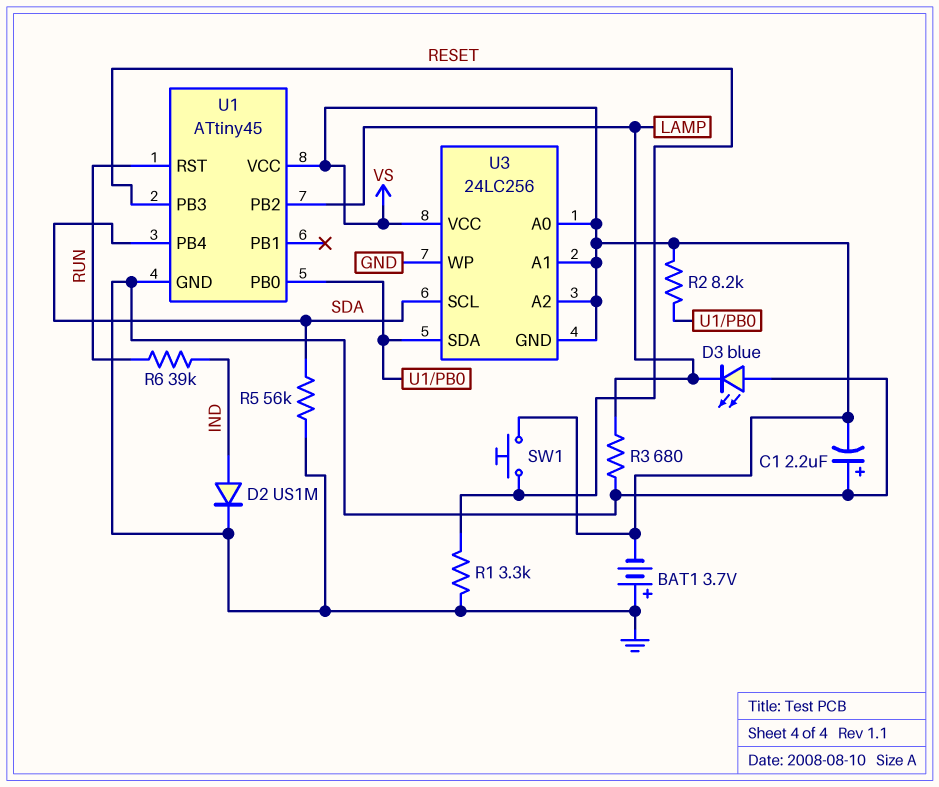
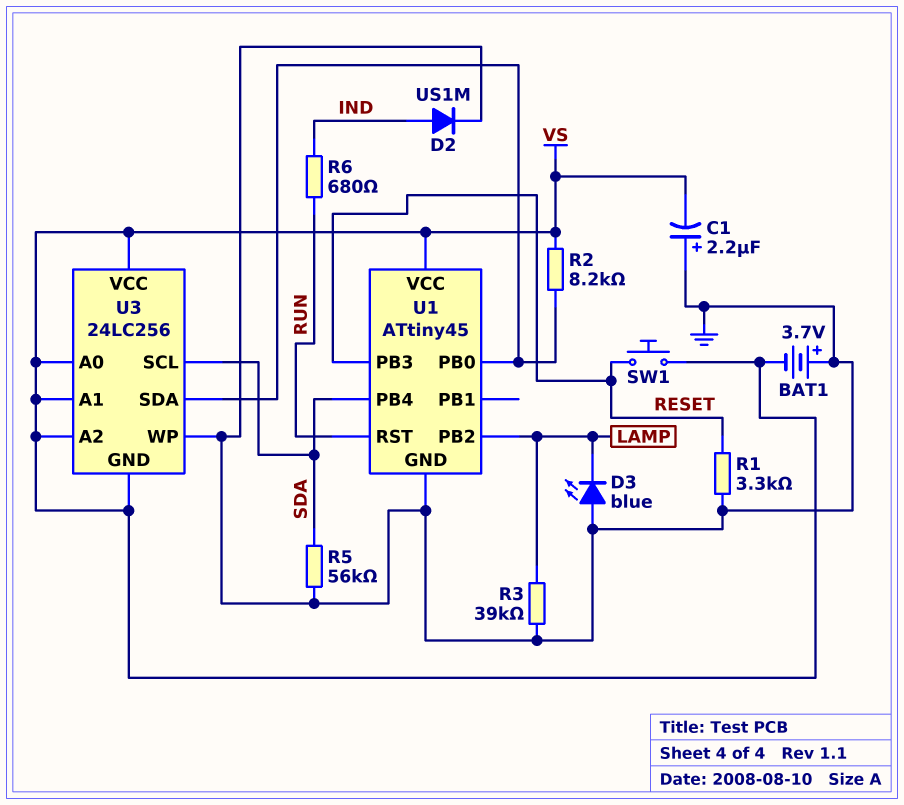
R3: 680 (GND, LAMP) -> 39k (GND, LAMP)
R6: 39k (IND, RUN) -> 680 (IND, RUN)

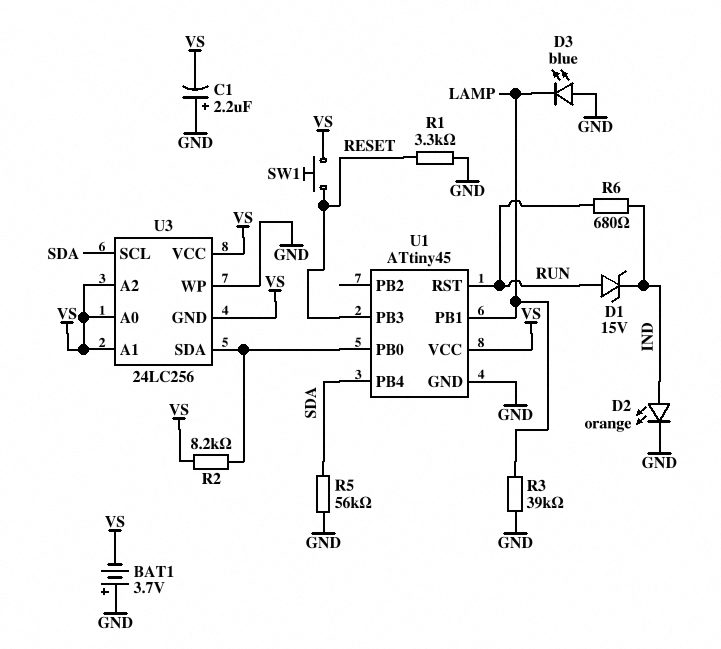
D1: none -> zener 15V (A RUN, K IND)
D2: diode US1M (A IND, K GND) -> LED orange (A IND, K GND)
U1 pin PB1: none -> LAMP
U1 pin PB2: LAMP -> none

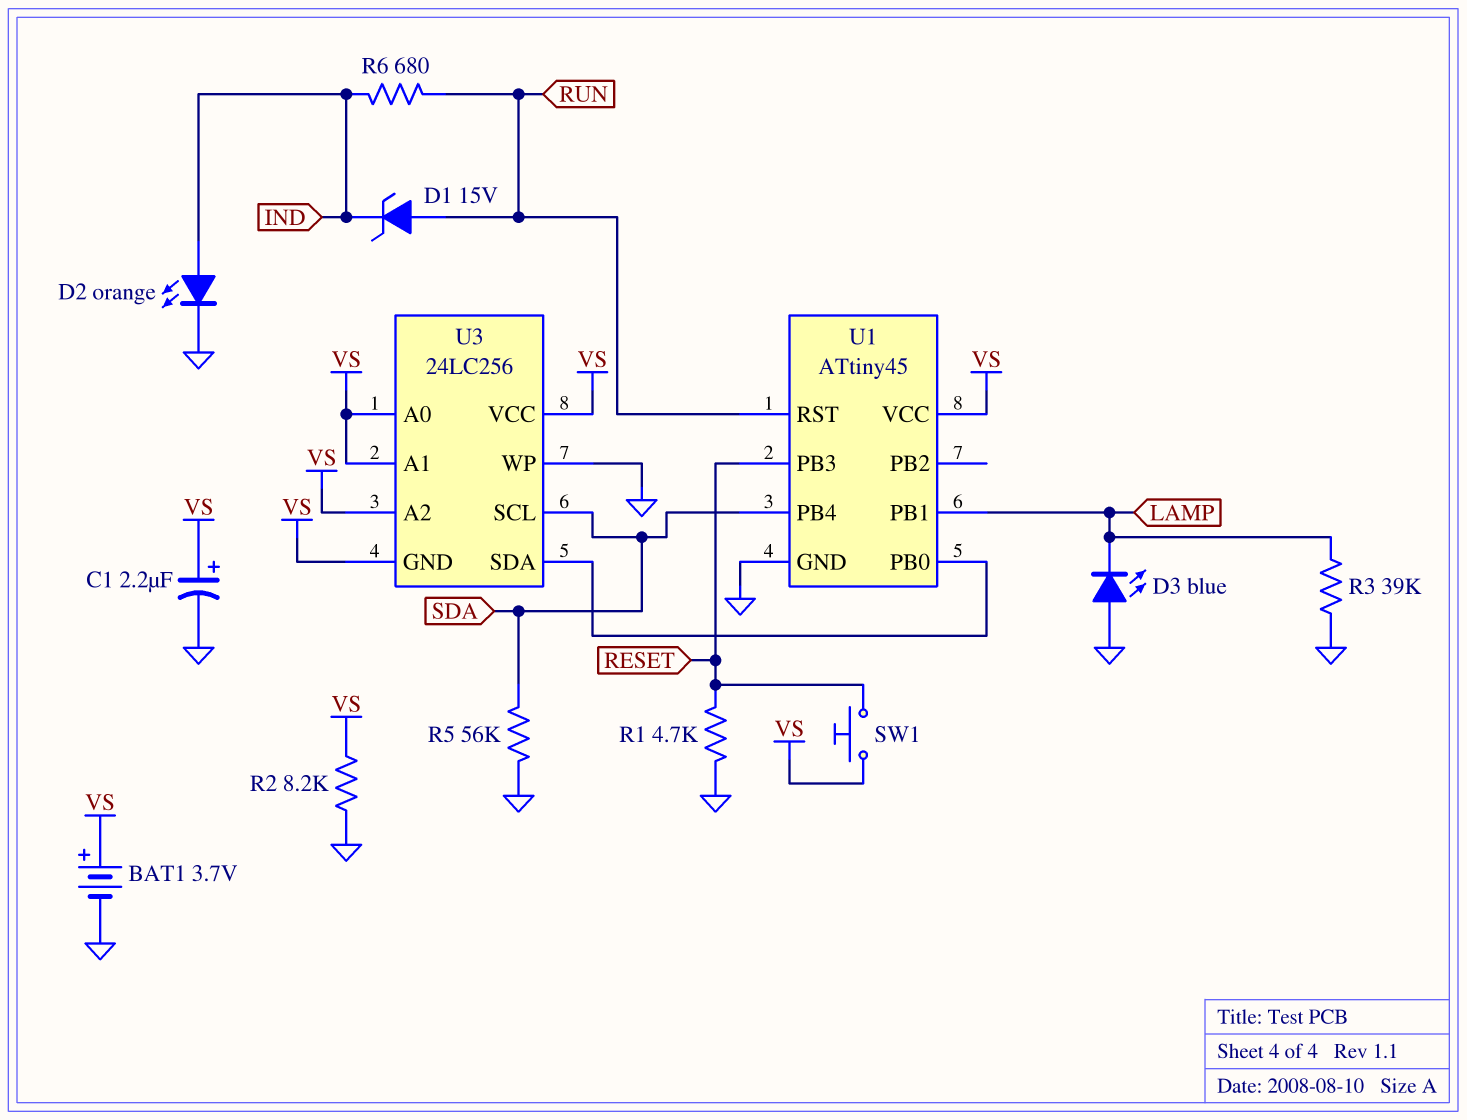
BAT1: 3.7V (plus GND, minus VS) -> 3.7V (plus VS, minus GND)
C1: 2.2uF (plus GND, minus VS) -> 2.2uF (plus VS, minus GND)
R1: 3.3k (GND, RESET) -> 4.7k (GND, RESET)
R2: 8.2k (U1/PB0, VS) -> 8.2k (GND, VS)

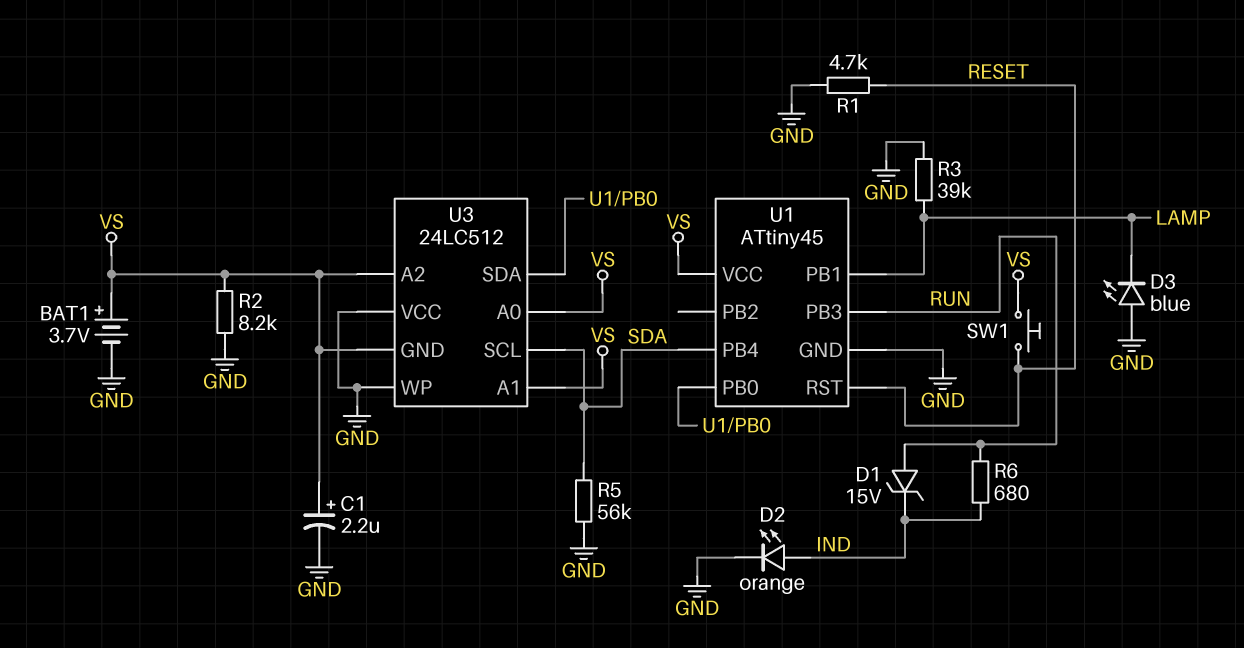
U1 pin PB3: RESET -> RUN
U1 pin RST: RUN -> RESET
U3: 24LC256 -> 24LC512
U3 pin VCC: VS -> GND

